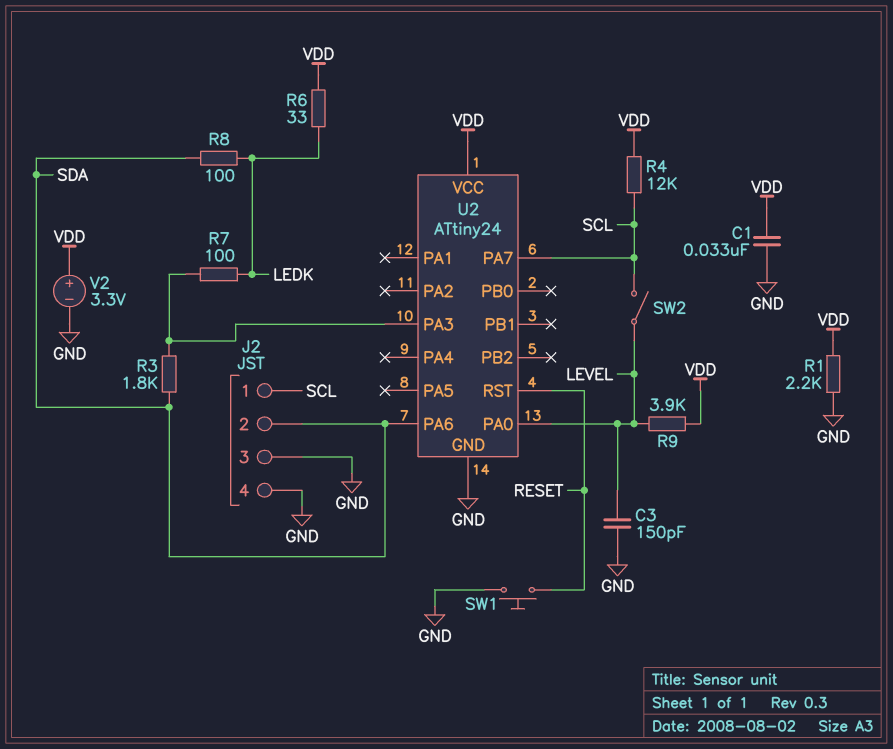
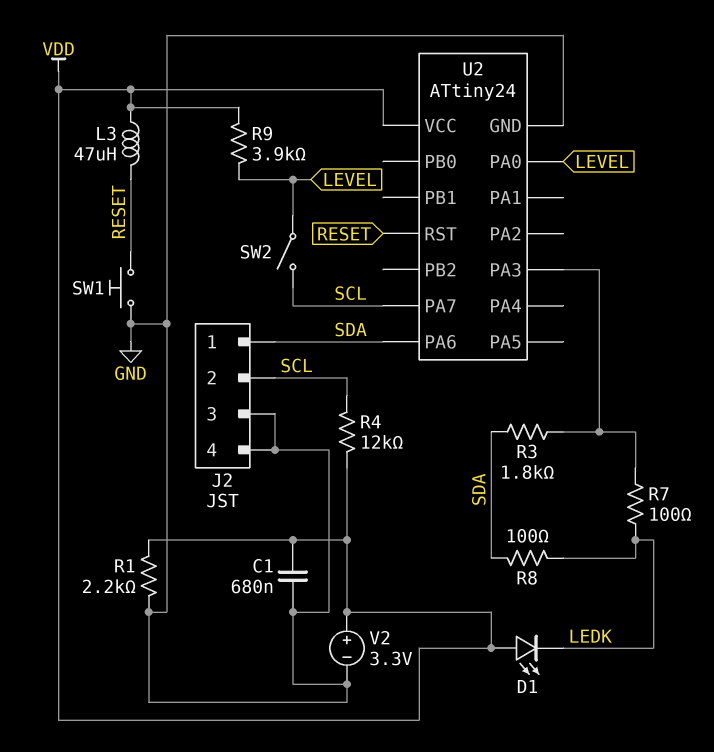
C1: 33nF (GND, VDD) -> 680nF (GND, VDD)
C3: 150pF (GND, LEVEL) -> none
D1: none -> LED (A VDD, K LEDK)
J2 pin 1: SCL -> SDA
J2 pin 2: SDA -> SCL
L3: none -> 47uH (RESET, VDD)
R6: 33 (LEDK, VDD) -> none

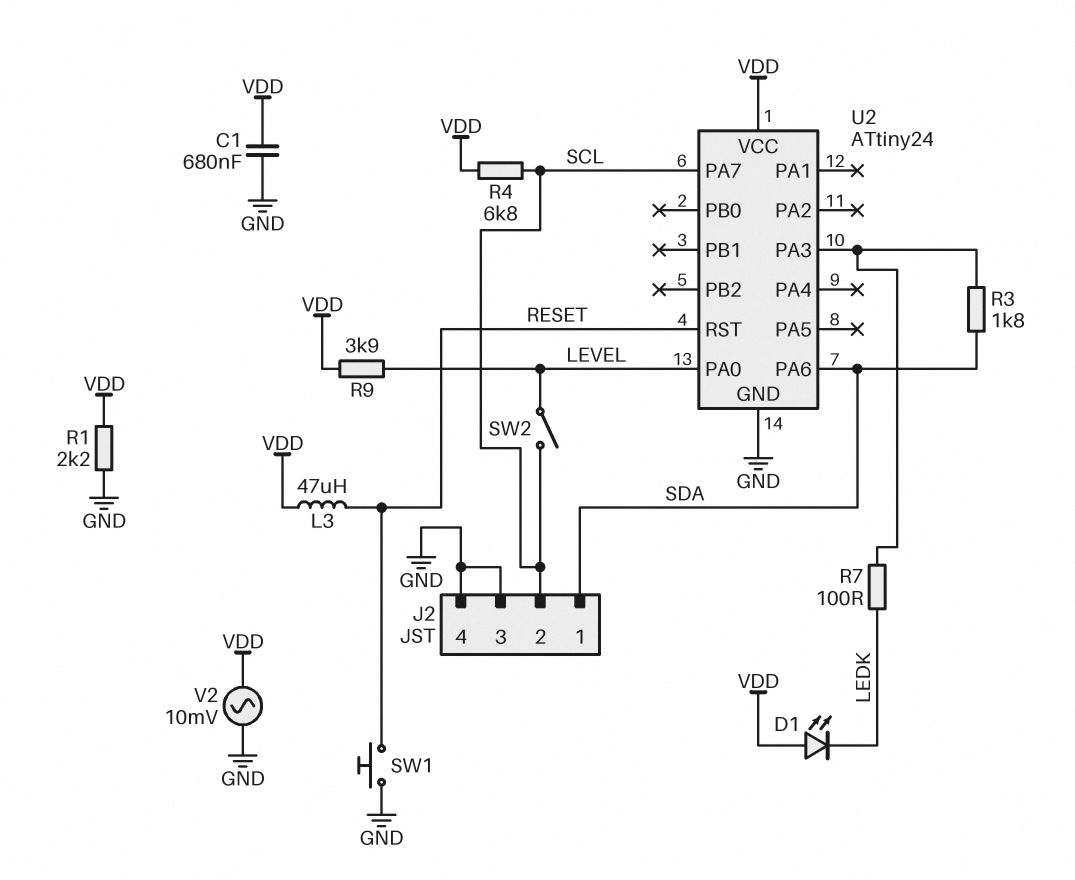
R4: 12k (SCL, VDD) -> 6.8k (SCL, VDD)
R8: 100 (LEDK, SDA) -> none
V2: 3.3V (plus VDD, minus GND) -> AC 10mV (GND, VDD)

